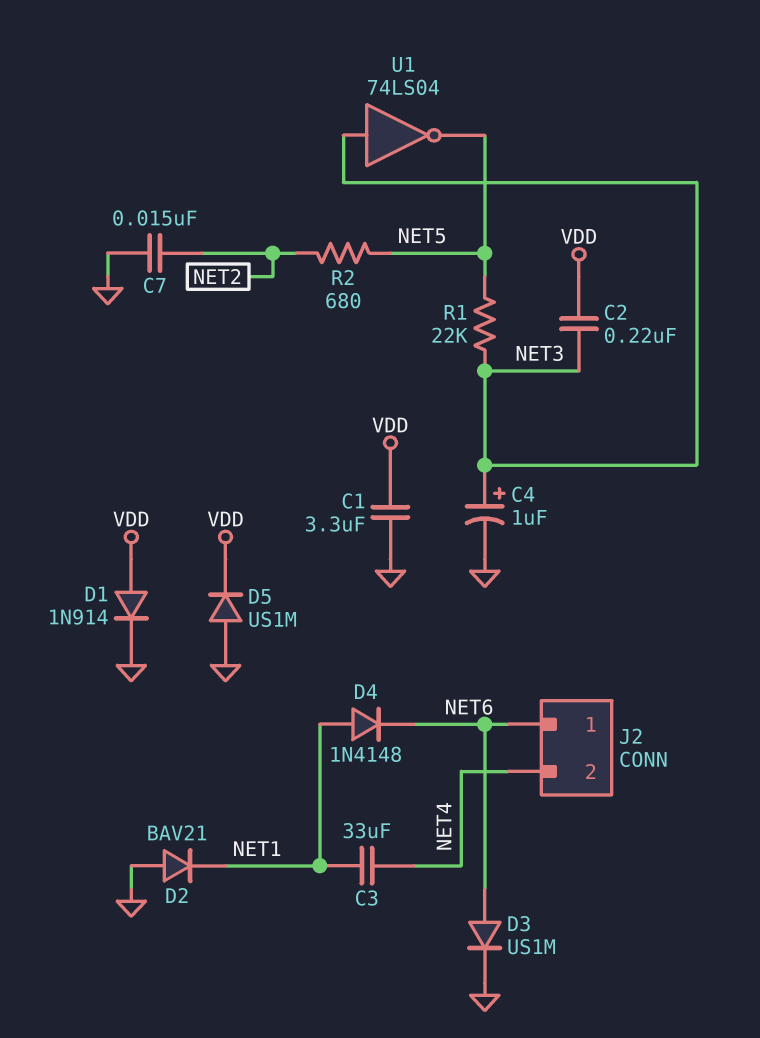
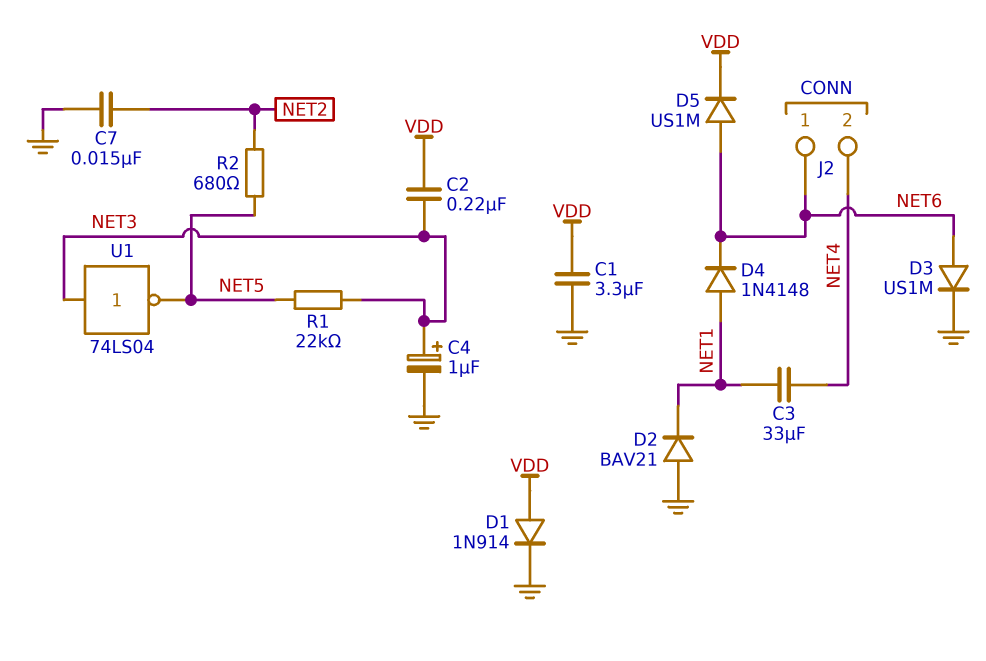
D5: diode US1M (A GND, K VDD) -> diode US1M (A NET6, K VDD)

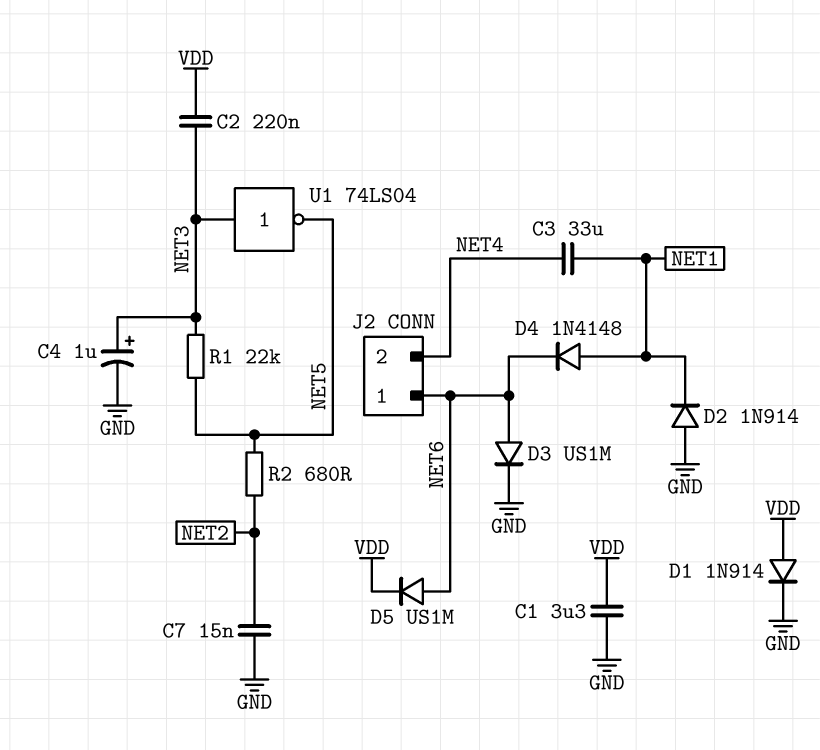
D2: diode BAV21 (A GND, K NET1) -> diode 1N914 (A GND, K NET1)

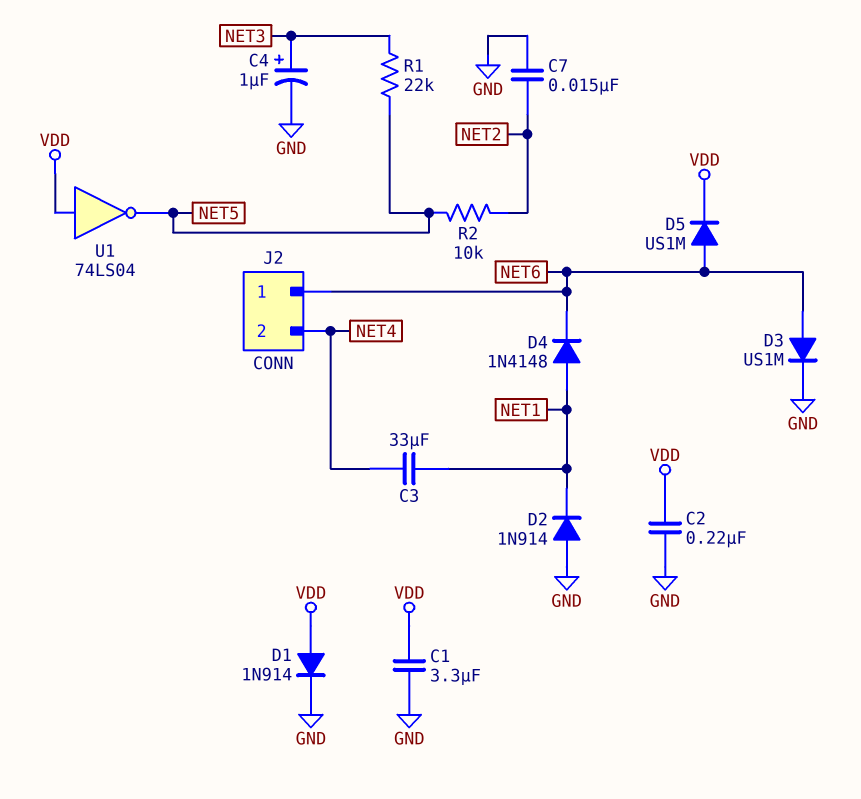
C2: 220nF (NET3, VDD) -> 220nF (GND, VDD)
R2: 680 (NET2, NET5) -> 10k (NET2, NET5)
U1: NOT 74LS04 (in NET3, out NET5) -> NOT 74LS04 (in VDD, out NET5)

